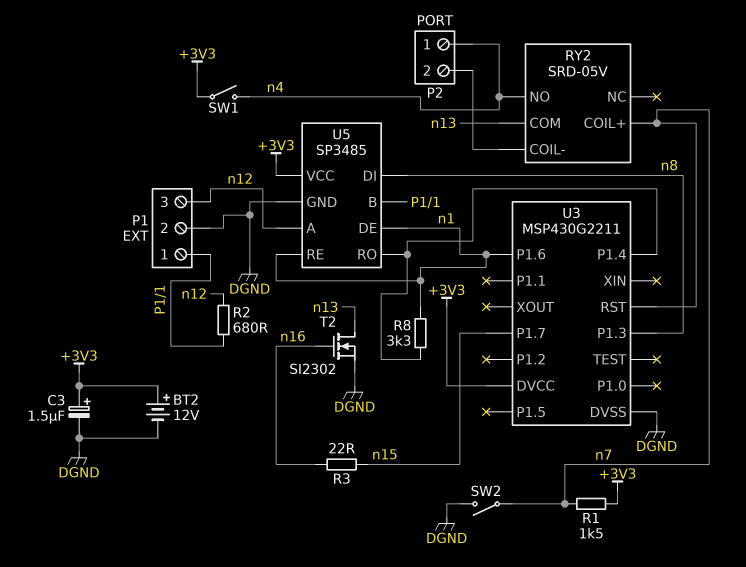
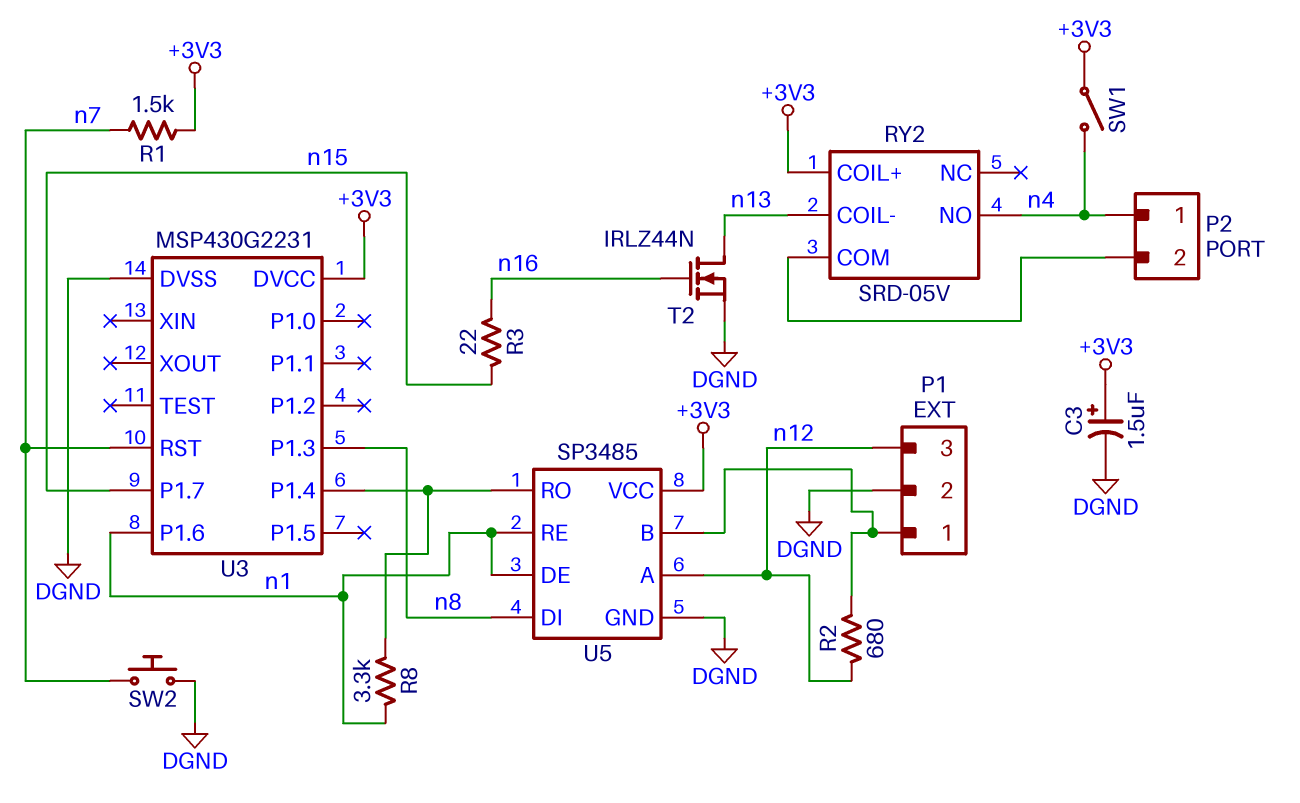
BT2: 12V (plus +3V3, minus DGND) -> none
RY2 pin COIL+: n7 -> +3V3
RY2 pin COIL-: P2/2 -> n13
RY2 pin COM: n13 -> P2/2
SW2: switch (DGND, n7) -> button (DGND, n7)
T2: NMOS SI2302 (G n16, D n13, S DGND) -> NMOS IRLZ44N (G n16, D n13, S DGND)
U3: MSP430G2211 -> MSP430G2231

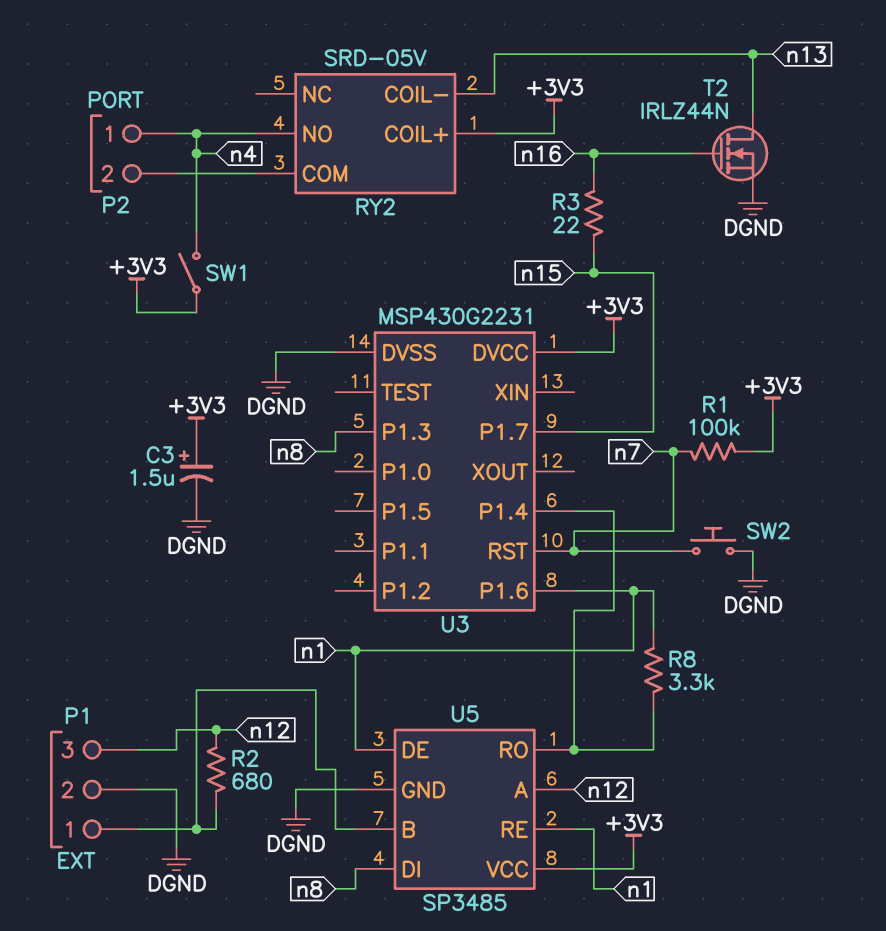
R1: 1.5k (+3V3, n7) -> 100k (+3V3, n7)

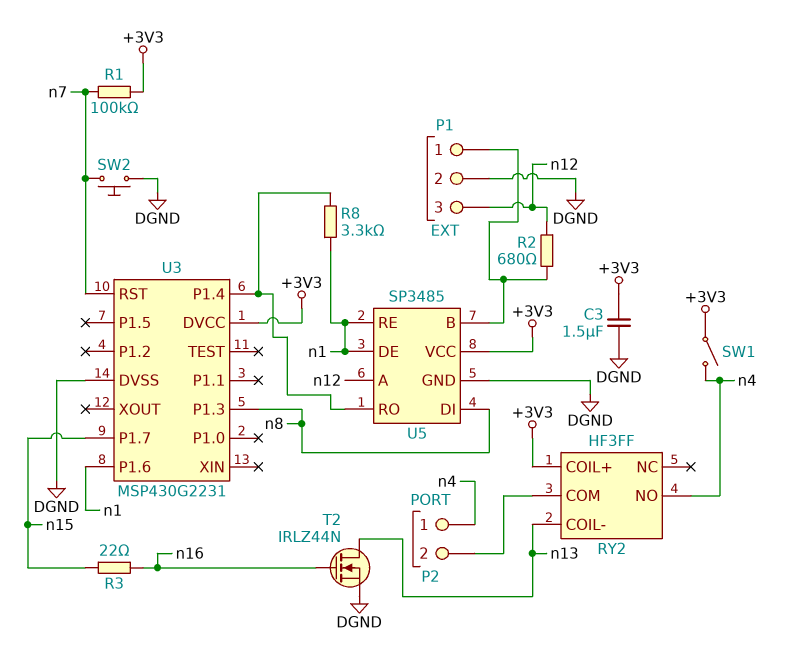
C3: 1.5uF (plus +3V3, minus DGND) -> 1.5uF (+3V3, DGND)
RY2: SRD-05V -> HF3FF

